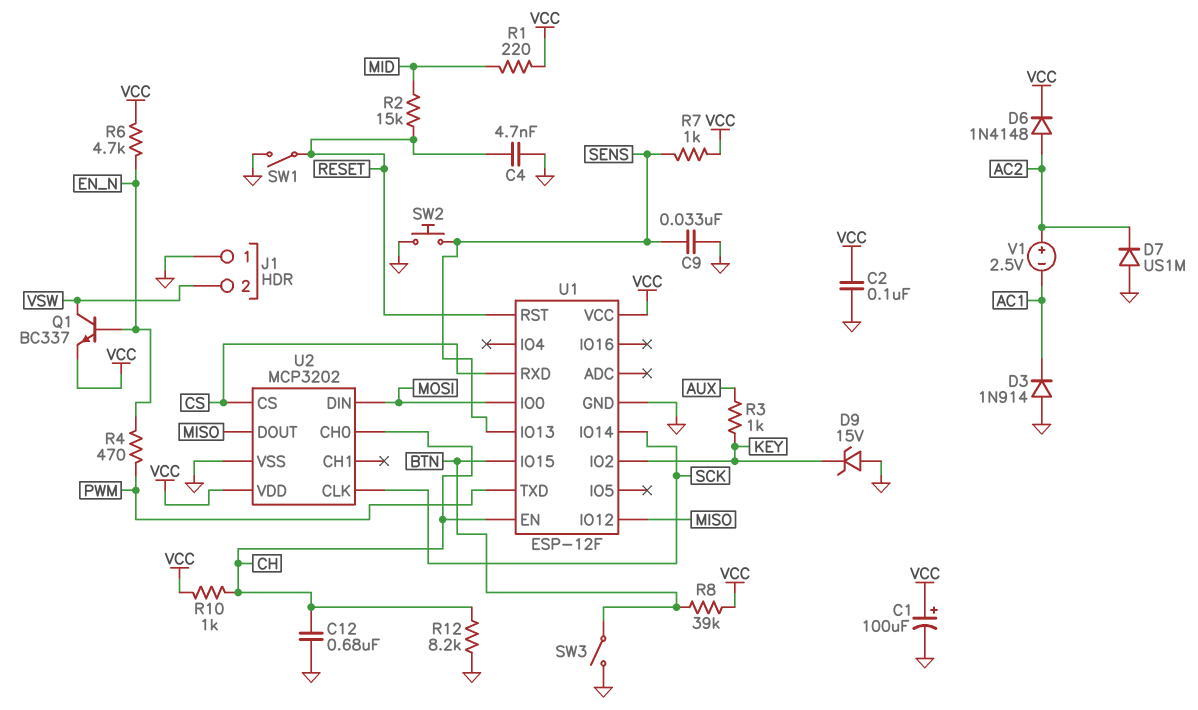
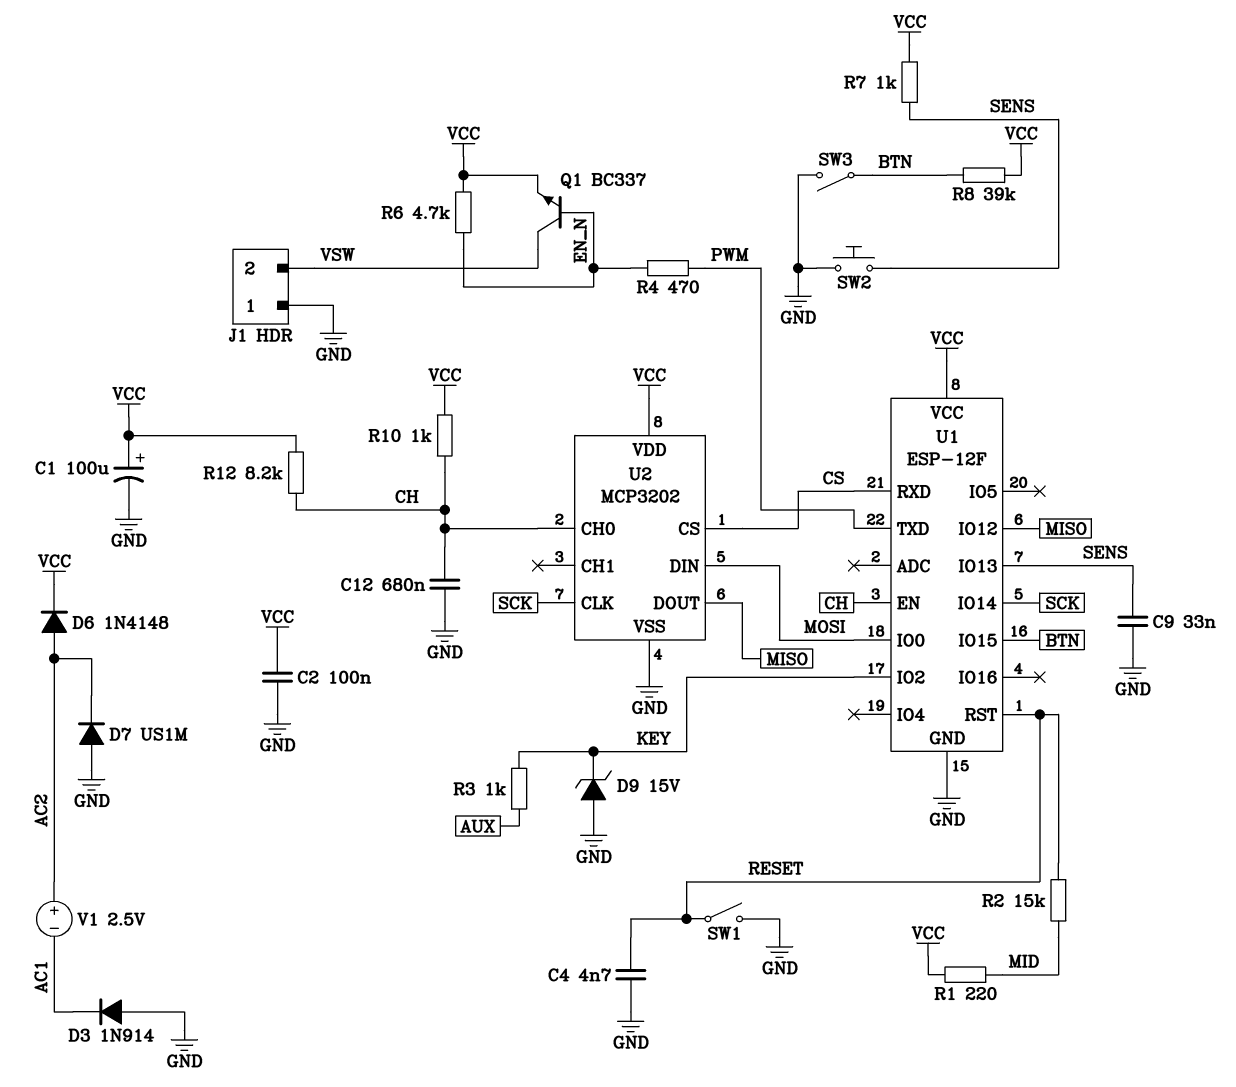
R12: 8.2k (CH, GND) -> 8.2k (CH, VCC)

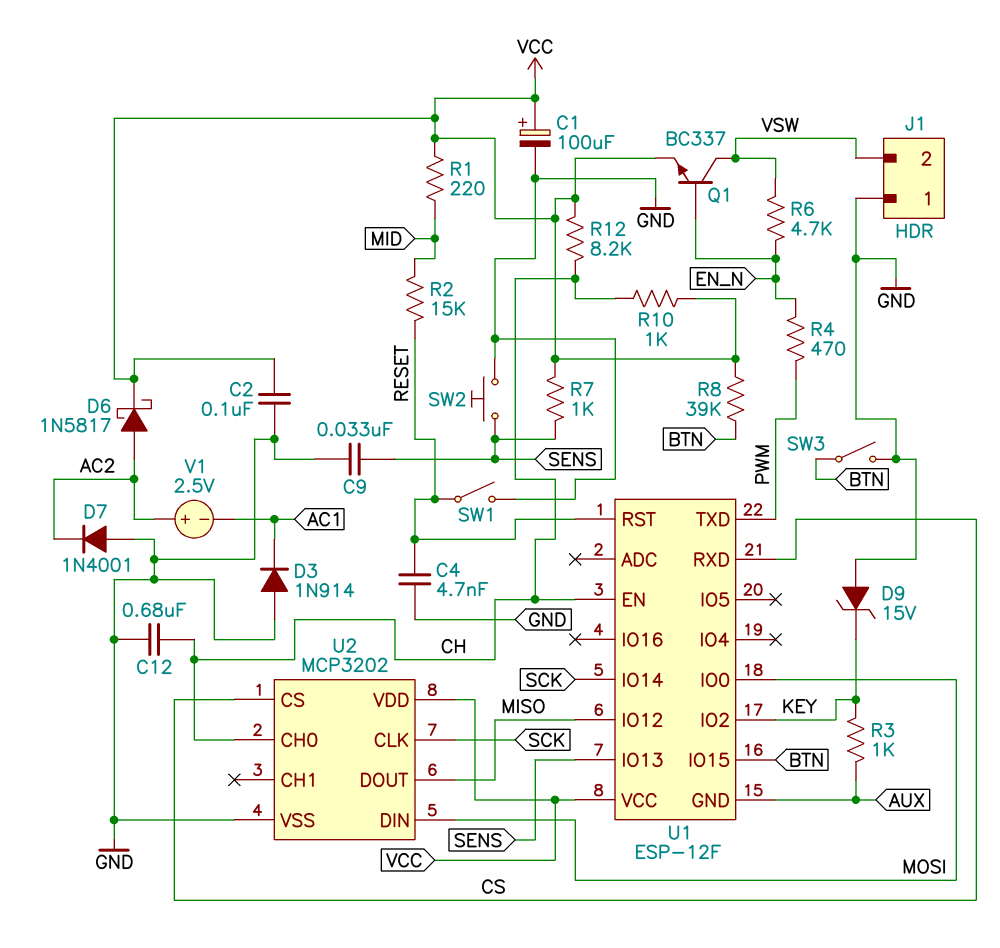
D6: diode 1N4148 (A AC2, K VCC) -> schottky 1N5817 (A AC2, K VCC)
D7: diode US1M (A GND, K AC2) -> diode 1N4001 (A GND, K AC2)
R6: 4.7k (EN_N, VCC) -> 4.7k (EN_N, VSW)
U1 pin GND: GND -> AUX

